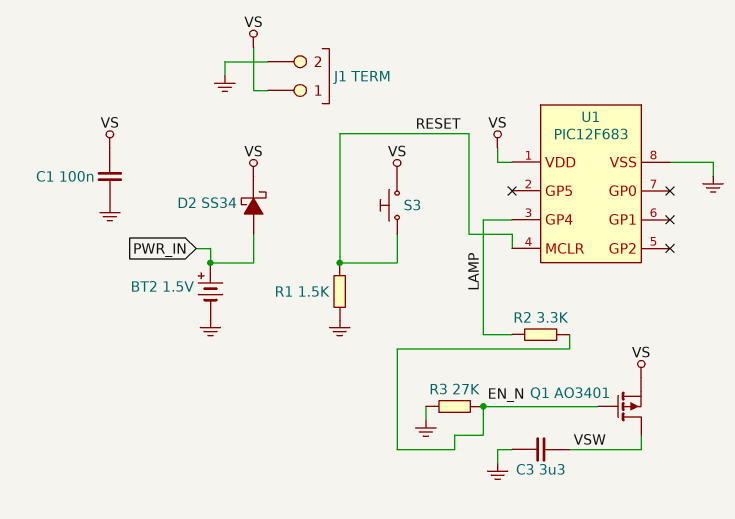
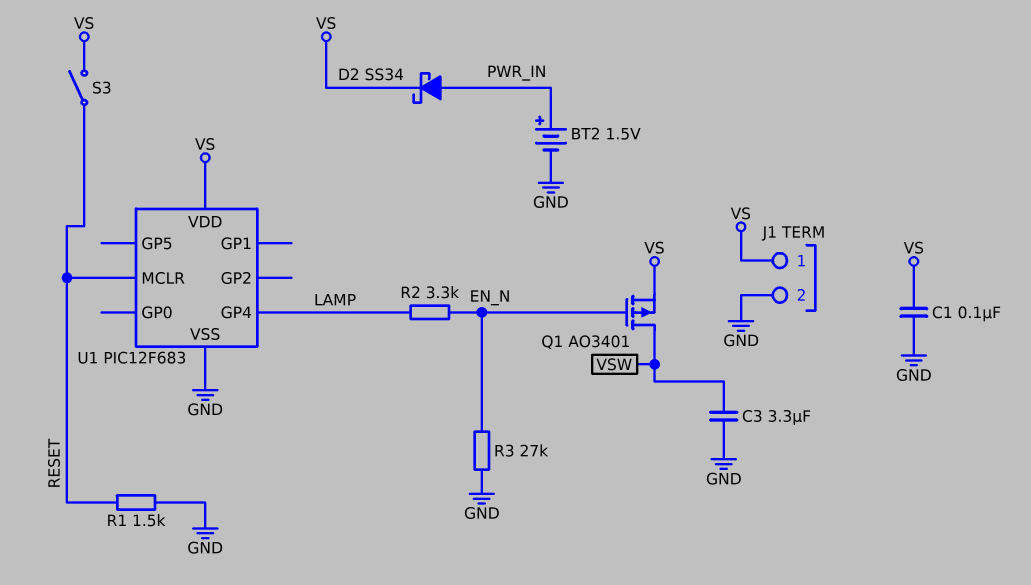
S3: button (RESET, VS) -> switch (RESET, VS)

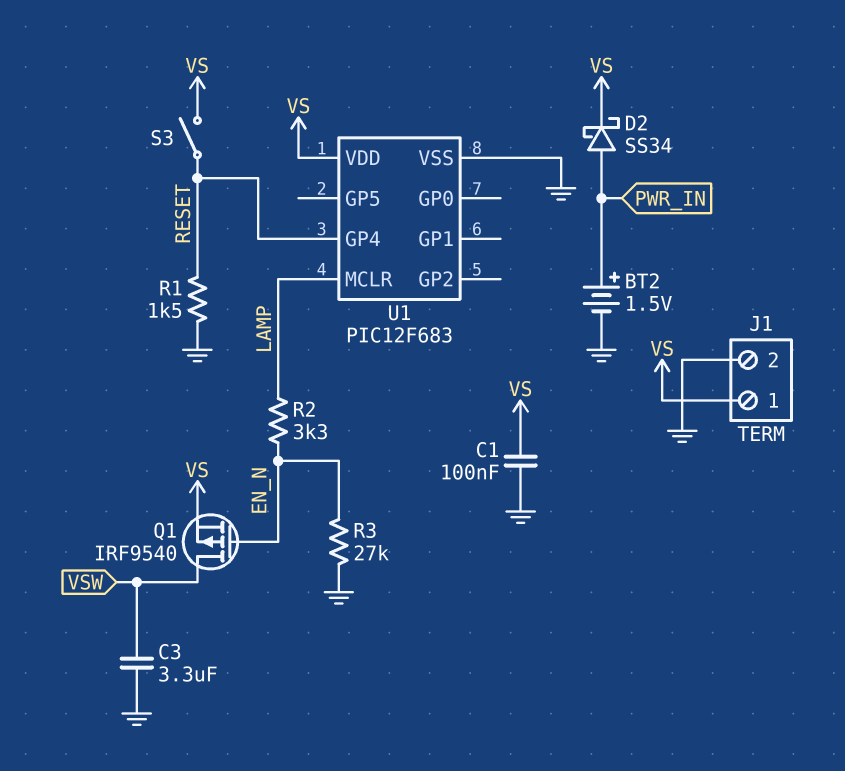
Q1: PMOS AO3401 (G EN_N, D VSW, S VS) -> PMOS IRF9540 (G EN_N, D VSW, S VS)
U1 pin GP4: LAMP -> RESET
U1 pin MCLR: RESET -> LAMP

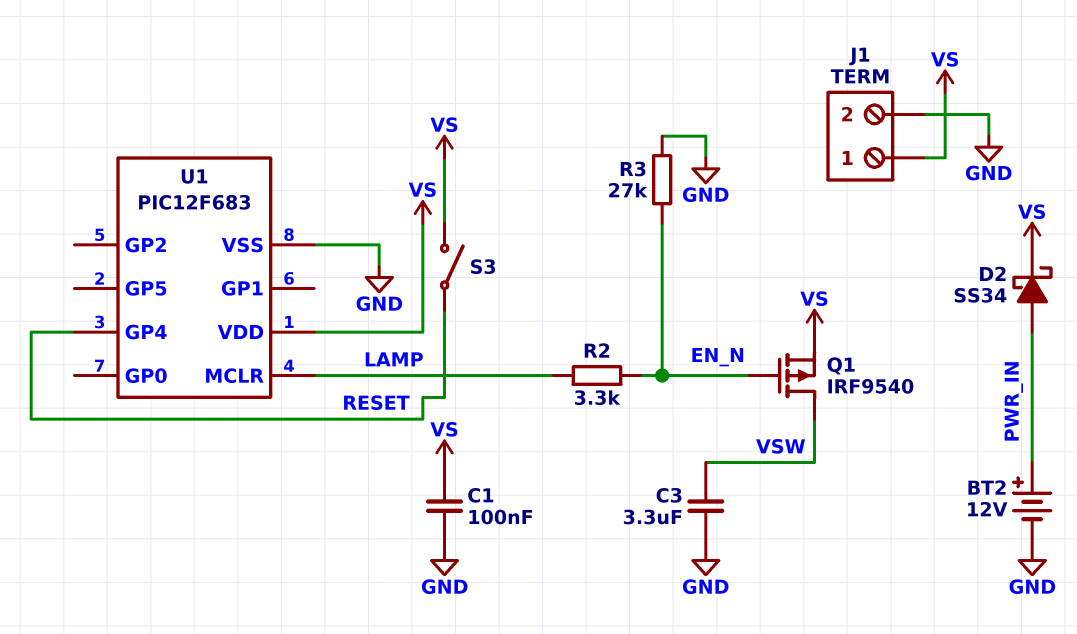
BT2: 1.5V (plus PWR_IN, minus GND) -> 12V (plus PWR_IN, minus GND)
R1: 1.5k (GND, RESET) -> none

